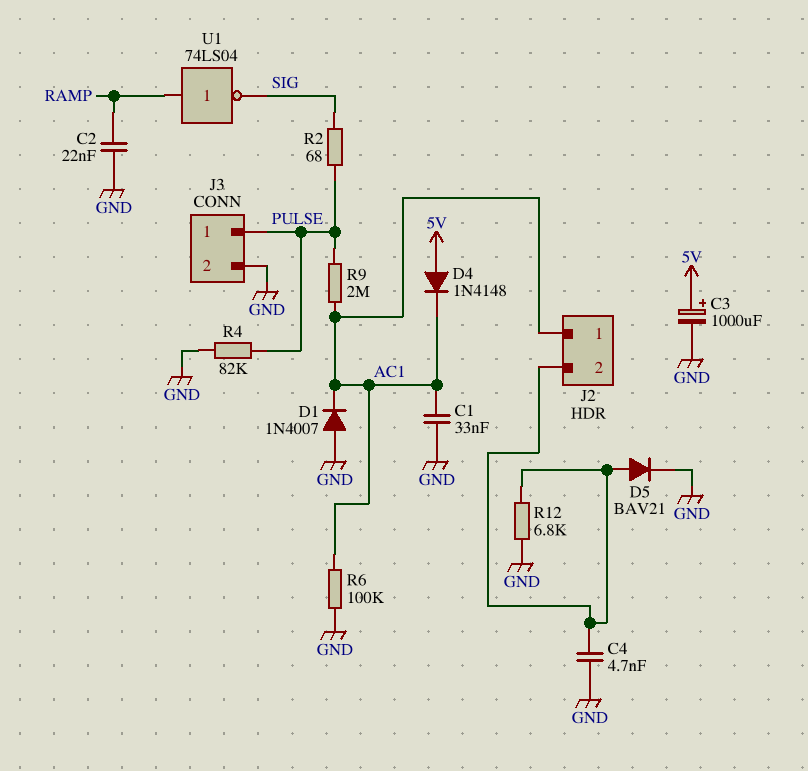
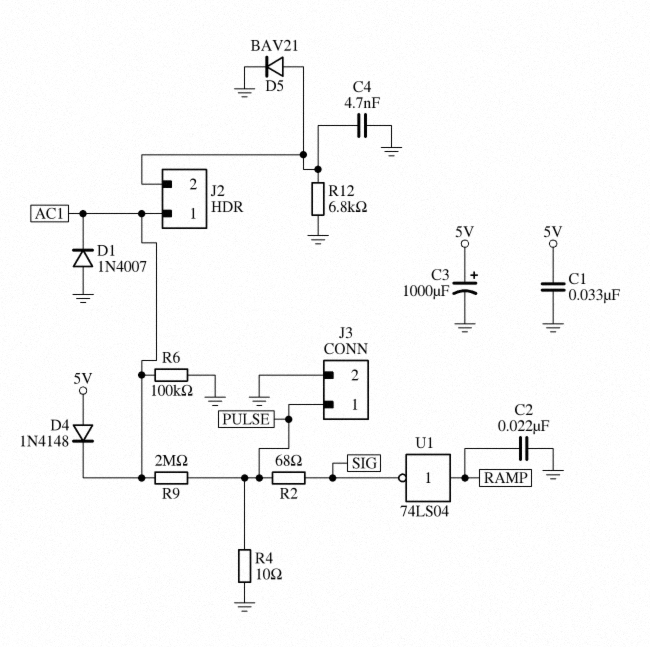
C1: 33nF (AC1, GND) -> 33nF (5V, GND)
R4: 82k (GND, PULSE) -> 10 (GND, PULSE)

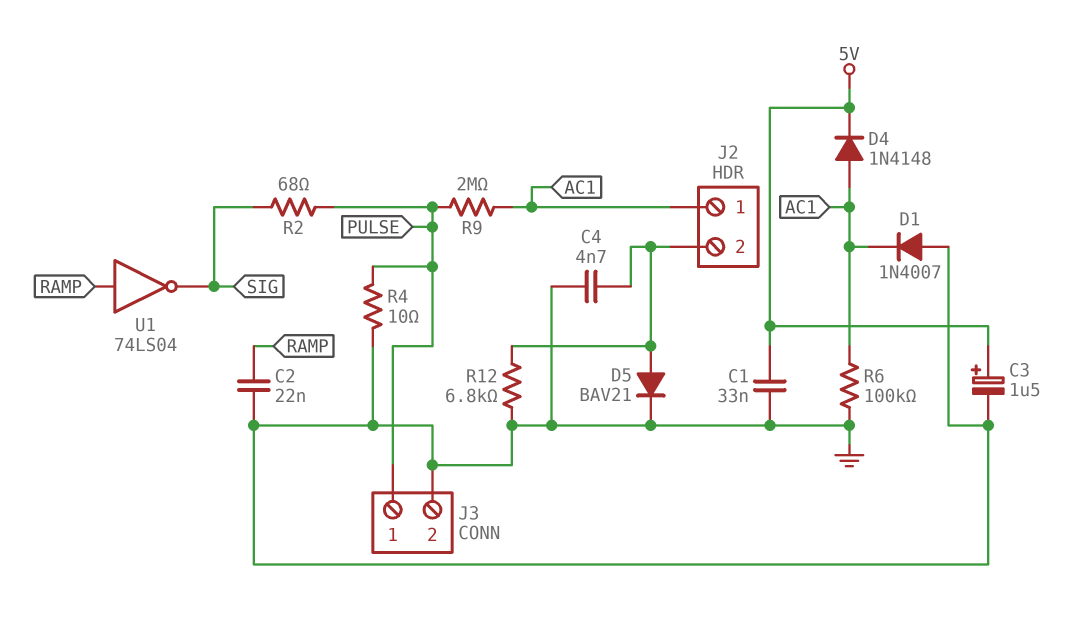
C3: 1000uF (plus 5V, minus GND) -> 1.5uF (plus 5V, minus GND)
D4: diode 1N4148 (A 5V, K AC1) -> diode 1N4148 (A AC1, K 5V)

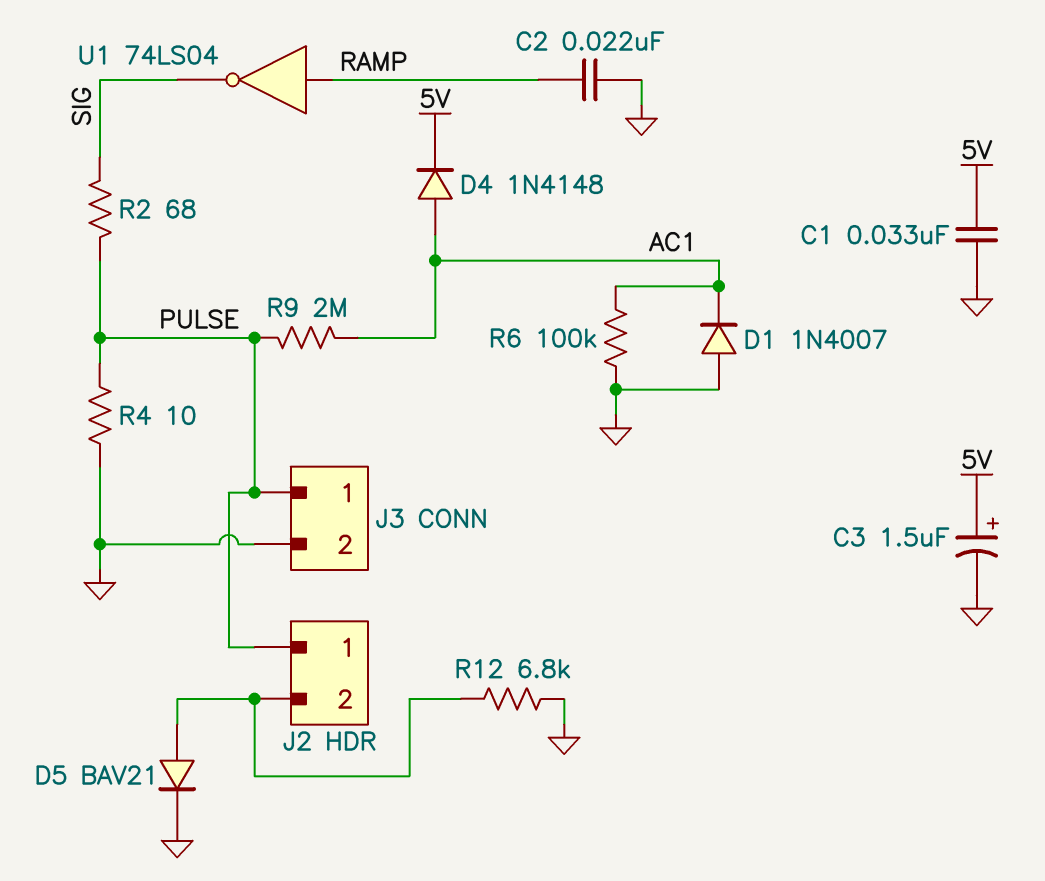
C4: 4.7nF (GND, J2/2) -> none
J2 pin 1: AC1 -> PULSE

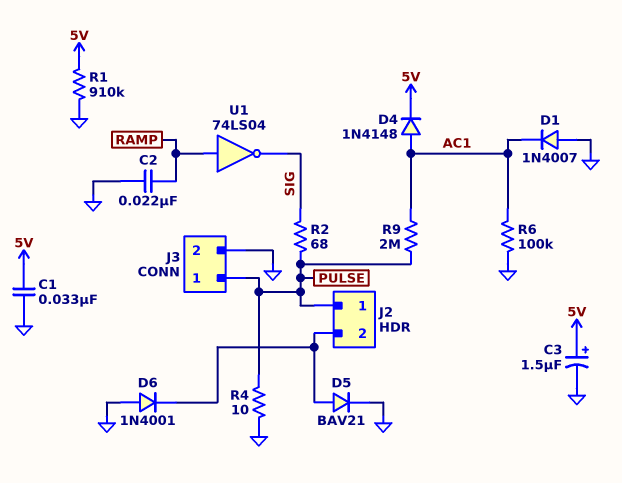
D6: none -> diode 1N4001 (A GND, K J2/2)
R1: none -> 910k (5V, GND)
R12: 6.8k (GND, J2/2) -> none

